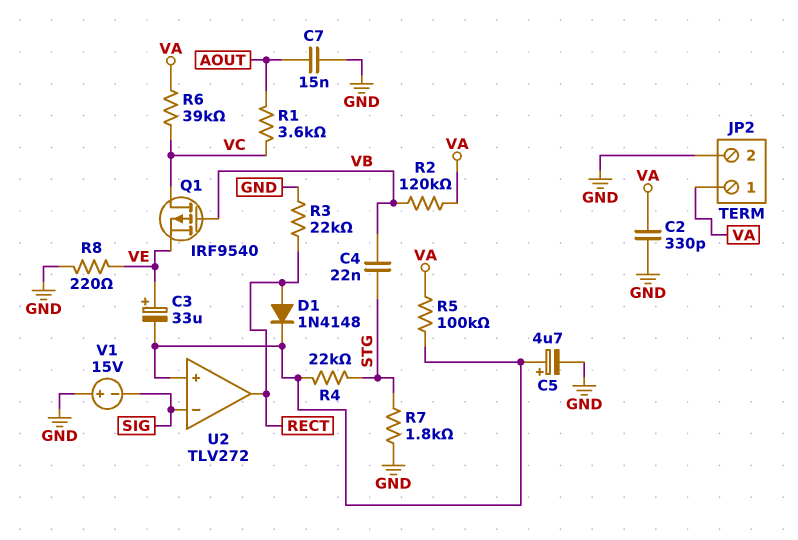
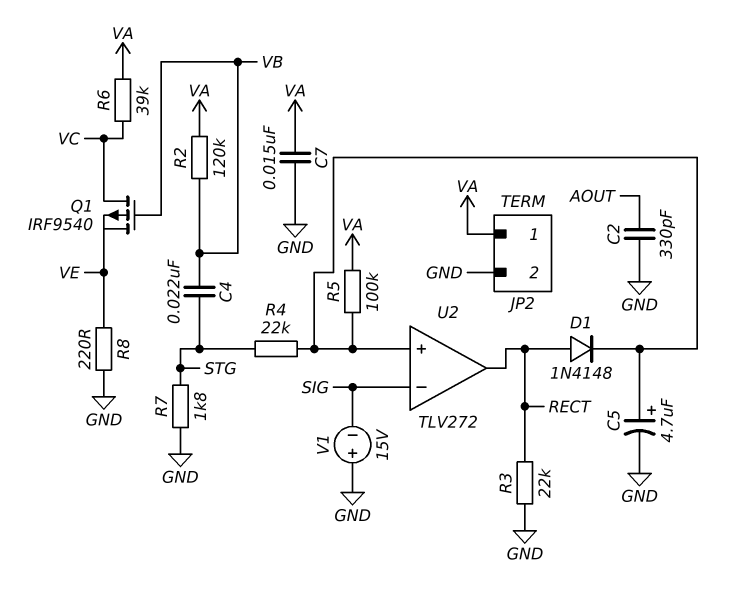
C2: 330pF (GND, VA) -> 330pF (AOUT, GND)
C3: 33uF (plus VE, minus U2/in+) -> none
C7: 15nF (AOUT, GND) -> 15nF (GND, VA)
R1: 3.6k (AOUT, VC) -> none

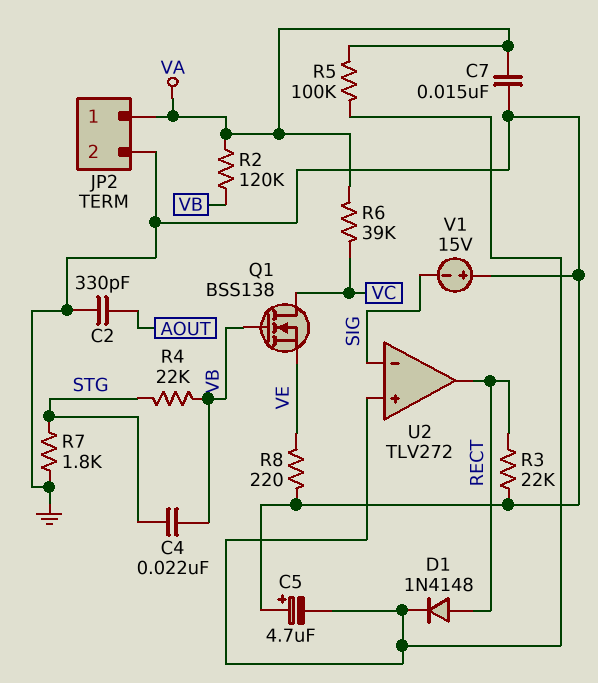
C5: 4.7uF (plus U2/in+, minus GND) -> 4.7uF (plus GND, minus U2/in+)
Q1: PMOS IRF9540 (G VB, D VC, S VE) -> NMOS BSS138 (G VB, D VC, S VE)
R4: 22k (STG, U2/in+) -> 22k (STG, VB)

